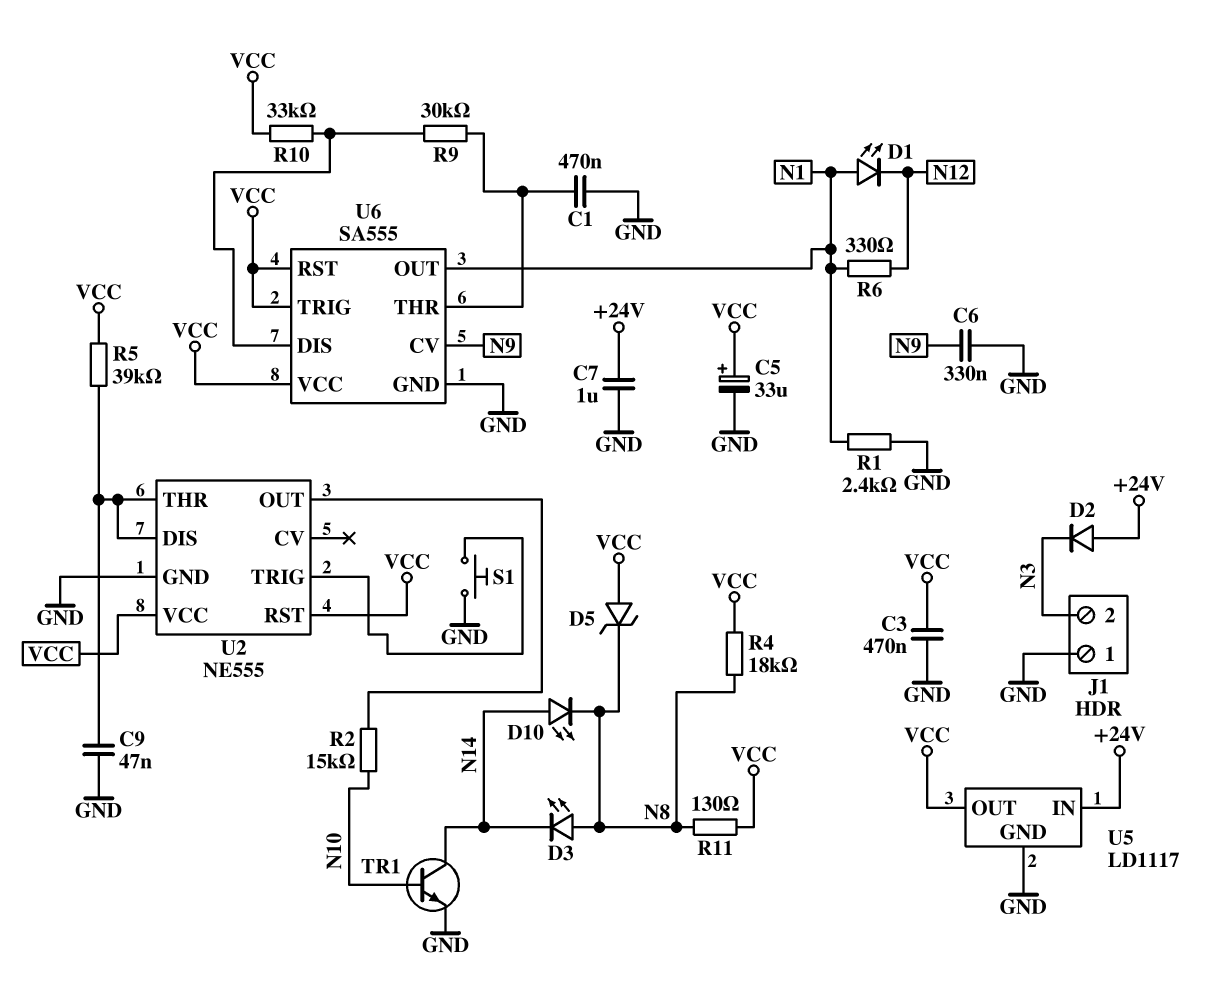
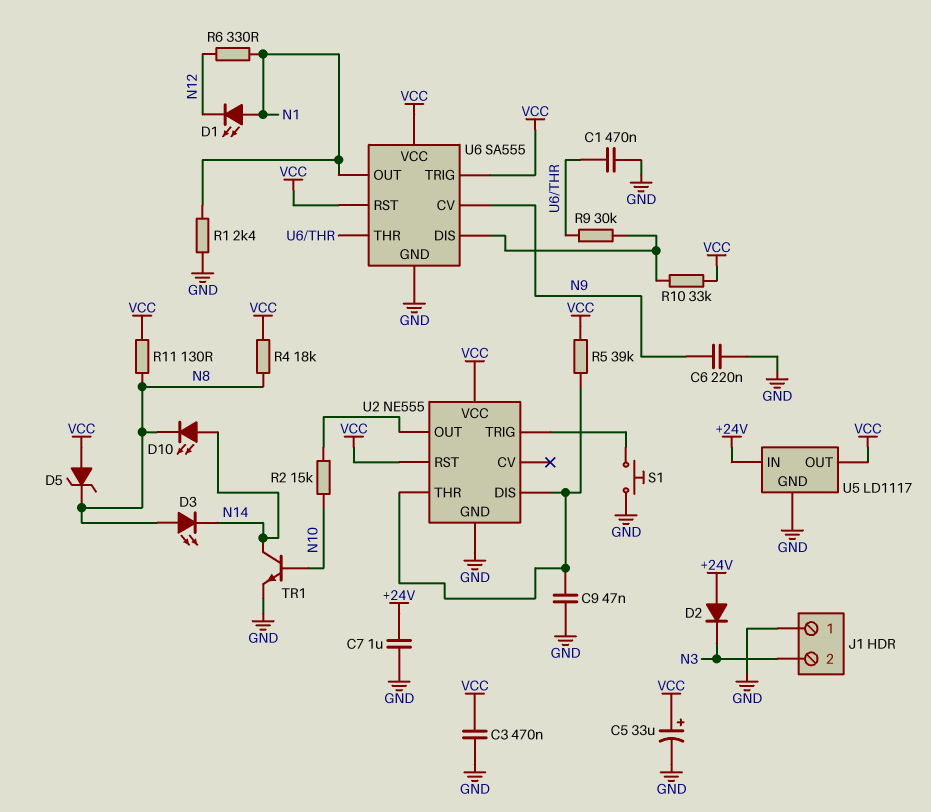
C6: 330nF (GND, N9) -> 220nF (GND, N9)

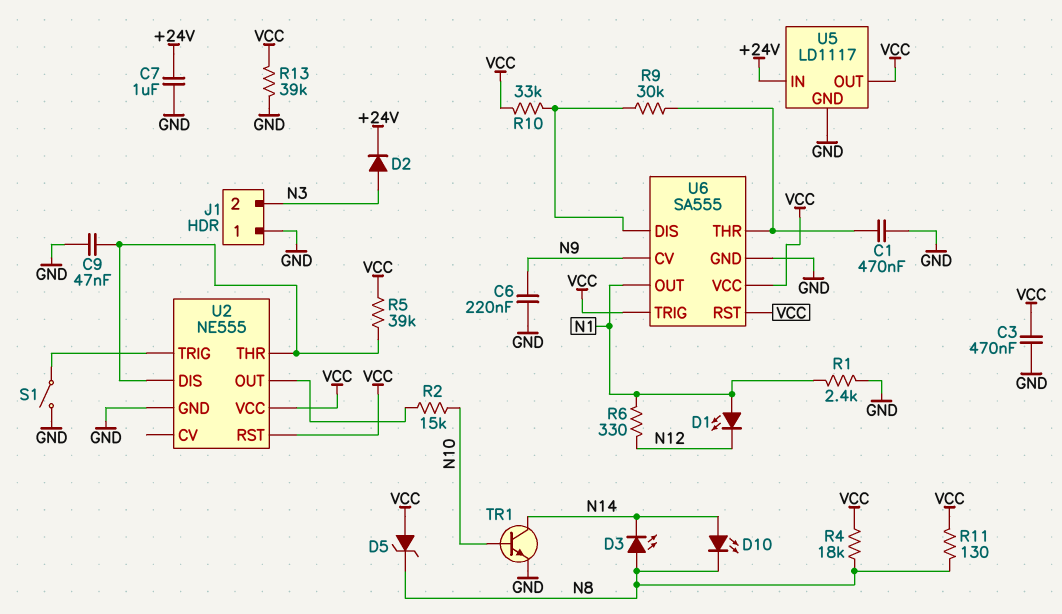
C5: 33uF (plus VCC, minus GND) -> none
D2: diode (A +24V, K N3) -> diode (A N3, K +24V)
R13: none -> 39k (GND, VCC)
S1: button (GND, U2/TRIG) -> switch (GND, U2/TRIG)

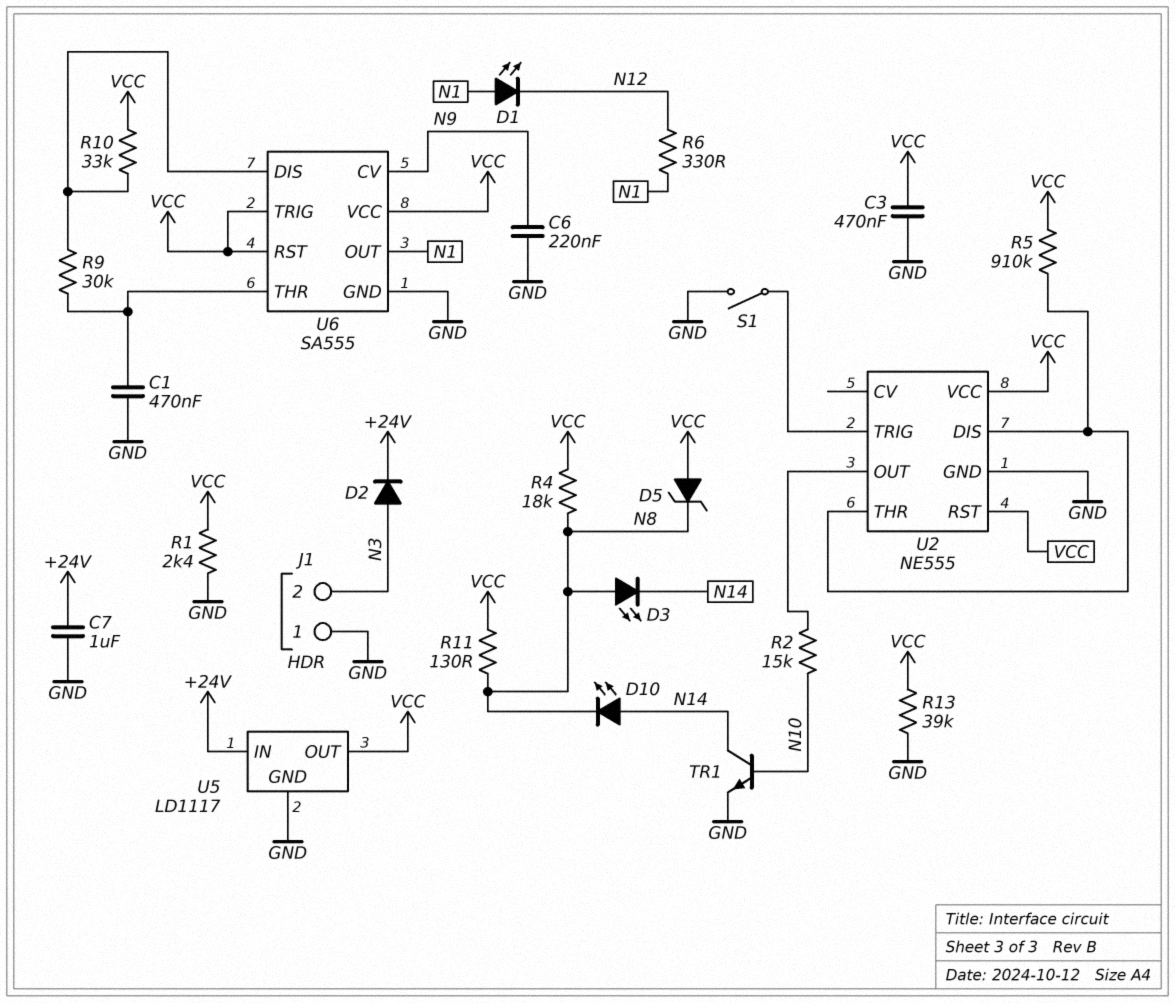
C9: 47nF (GND, U2/DIS) -> none
R1: 2.4k (GND, N1) -> 2.4k (GND, VCC)
R5: 39k (U2/DIS, VCC) -> 910k (U2/DIS, VCC)

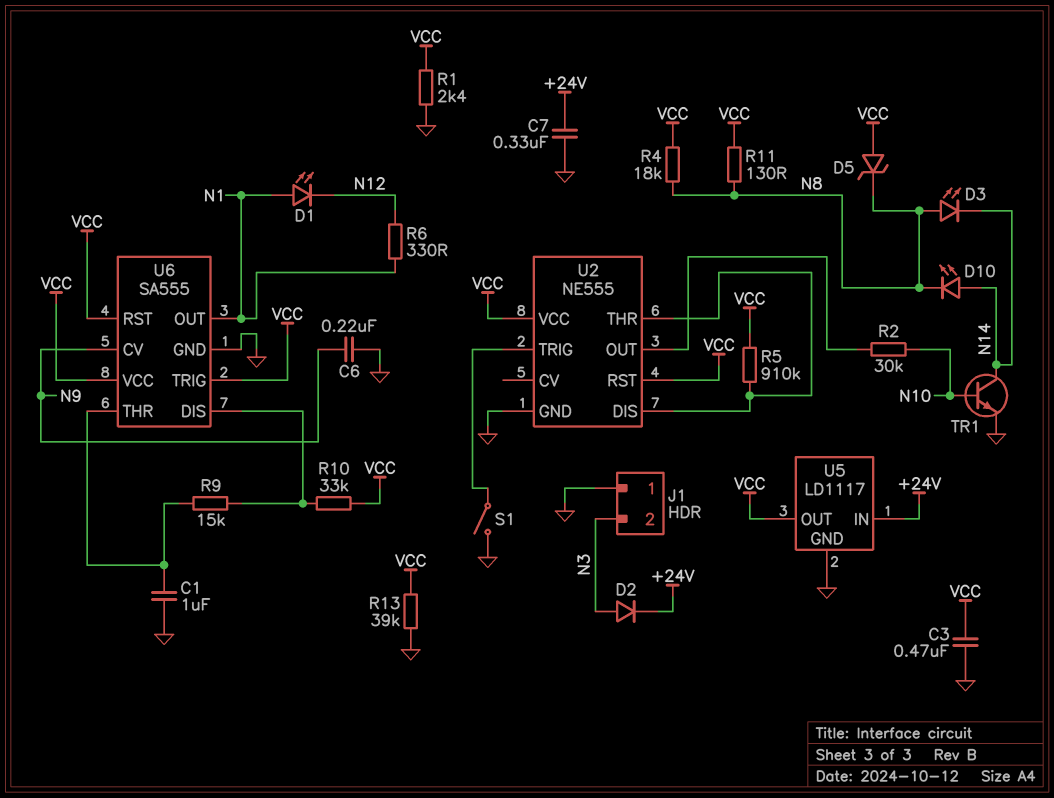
C1: 470nF (GND, U6/THR) -> 1uF (GND, U6/THR)
C7: 1uF (+24V, GND) -> 330nF (+24V, GND)
R2: 15k (N10, U2/OUT) -> 30k (N10, U2/OUT)
R9: 30k (U6/DIS, U6/THR) -> 15k (U6/DIS, U6/THR)

